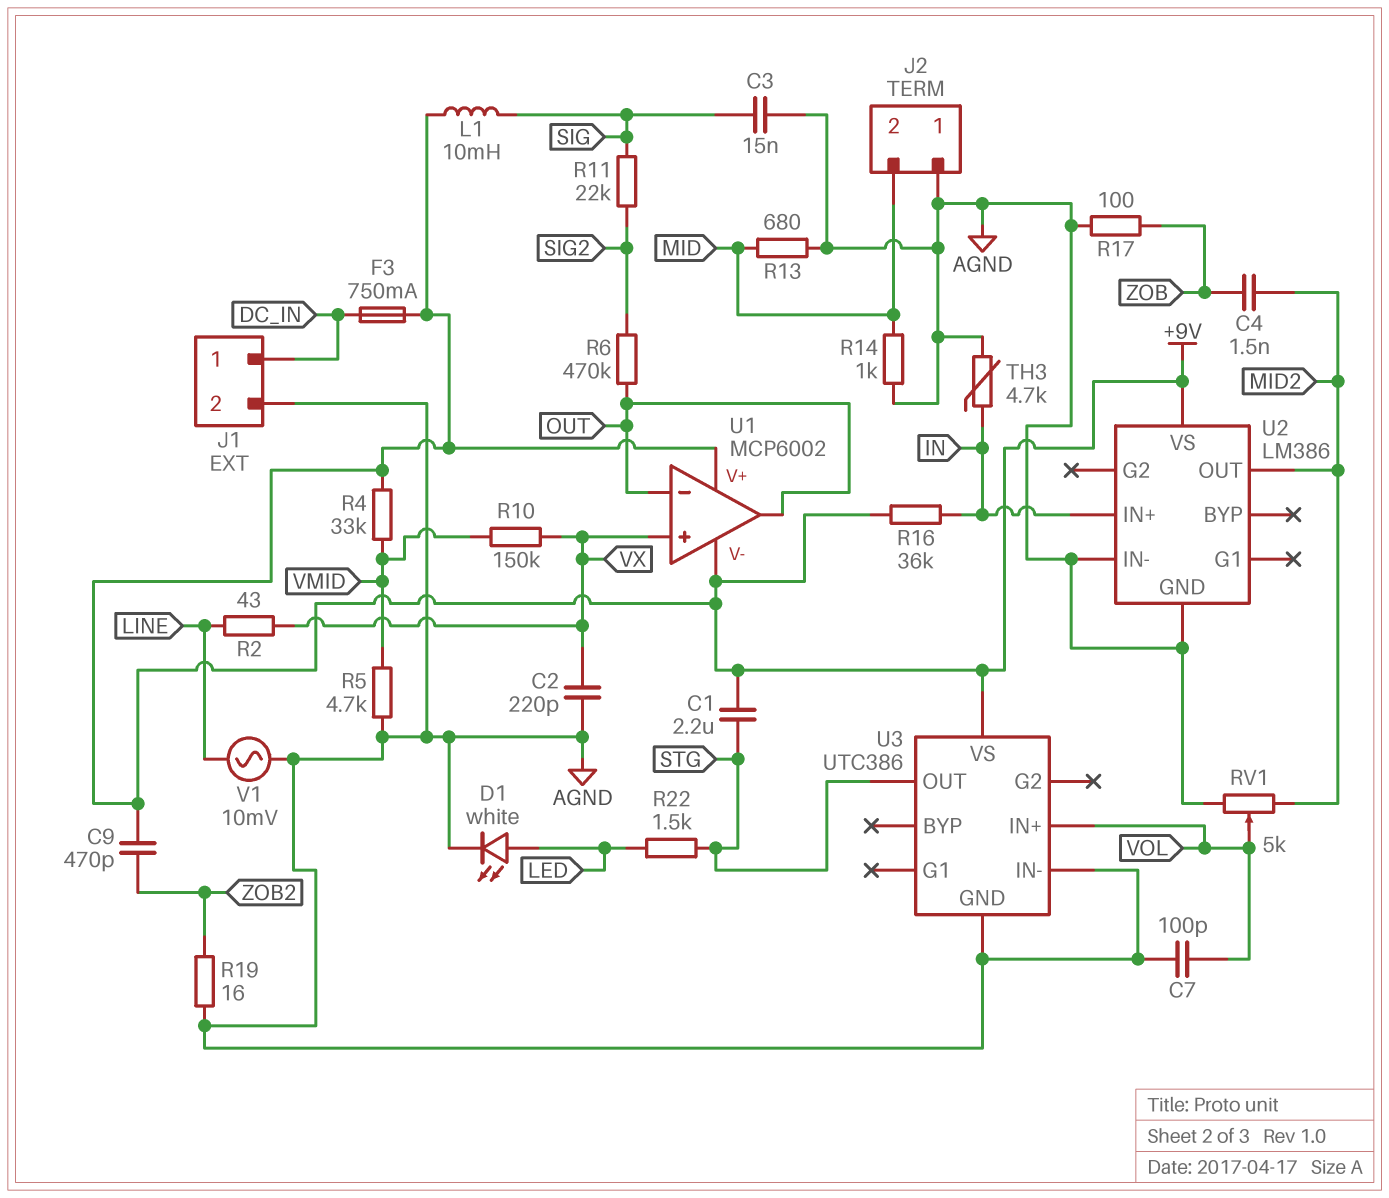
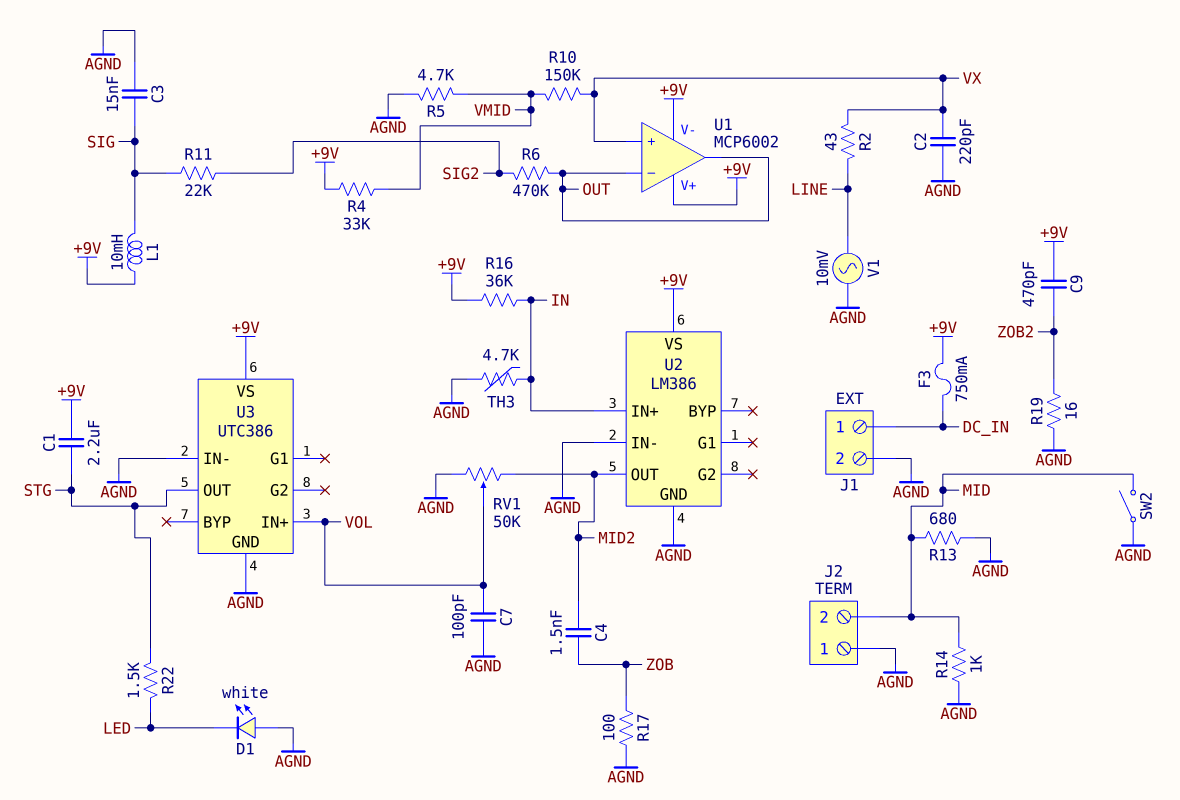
D1: LED white (A LED, K AGND) -> LED white (A AGND, K LED)
RV1: 5k (AGND, MID2, wiper VOL) -> 50k (AGND, MID2, wiper VOL)
SW2: none -> switch (AGND, MID)

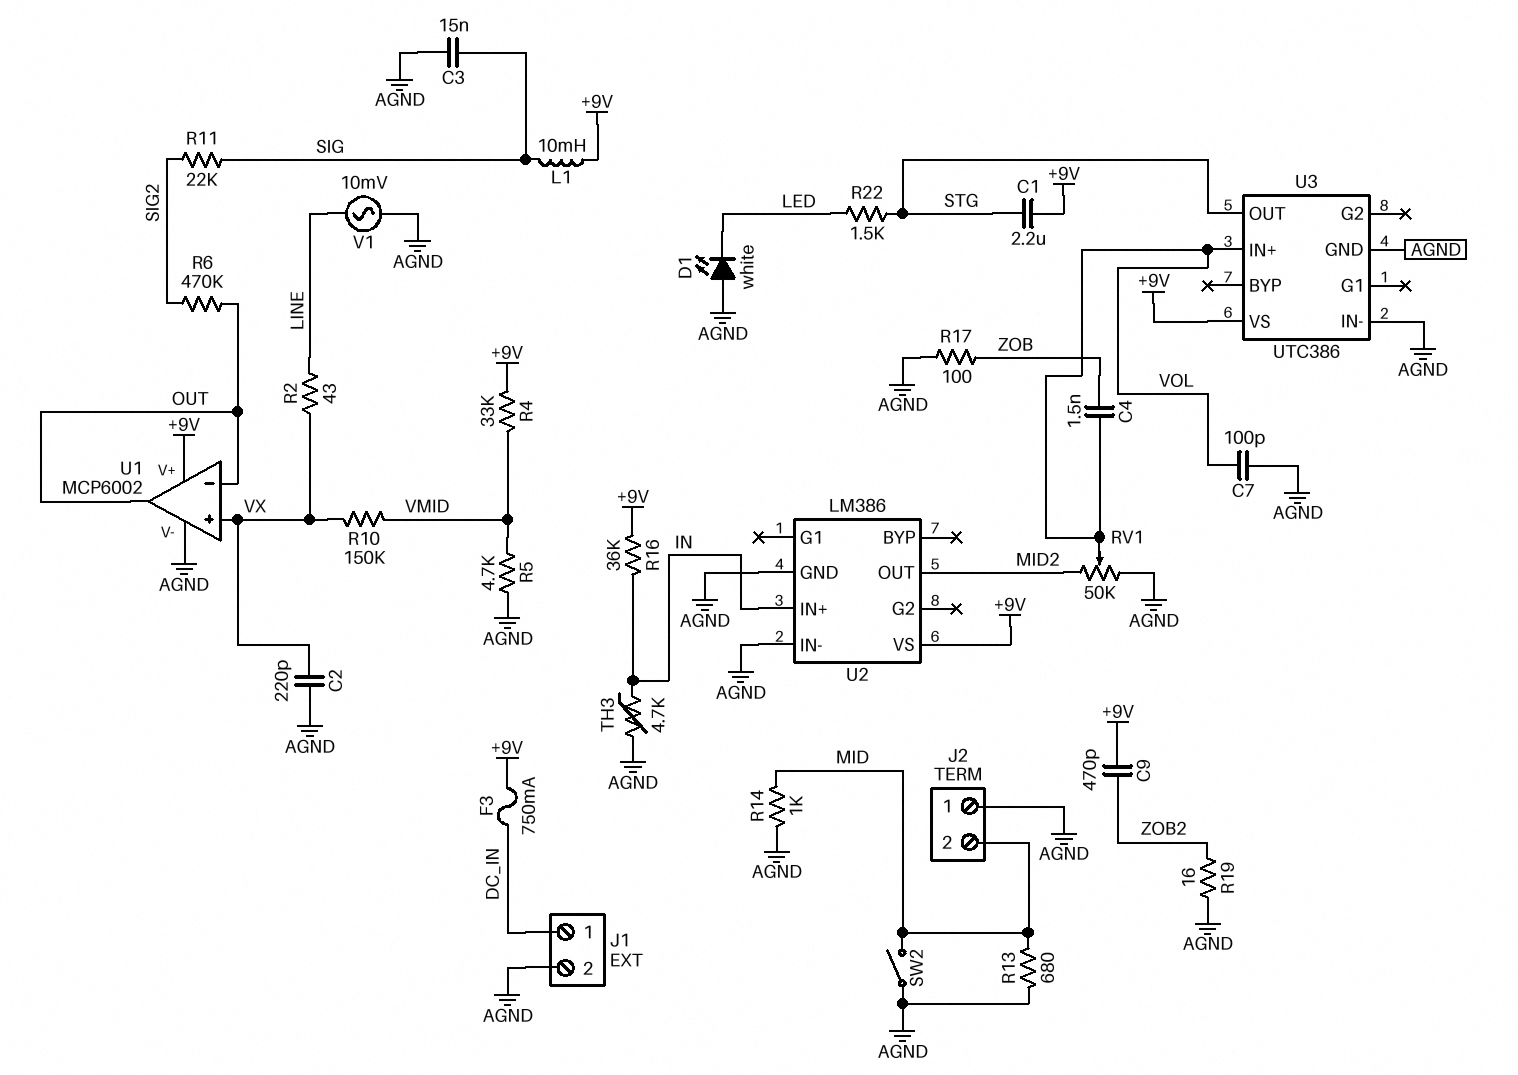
C4: 1.5nF (MID2, ZOB) -> 1.5nF (VOL, ZOB)
U1 pin V-: +9V -> AGND

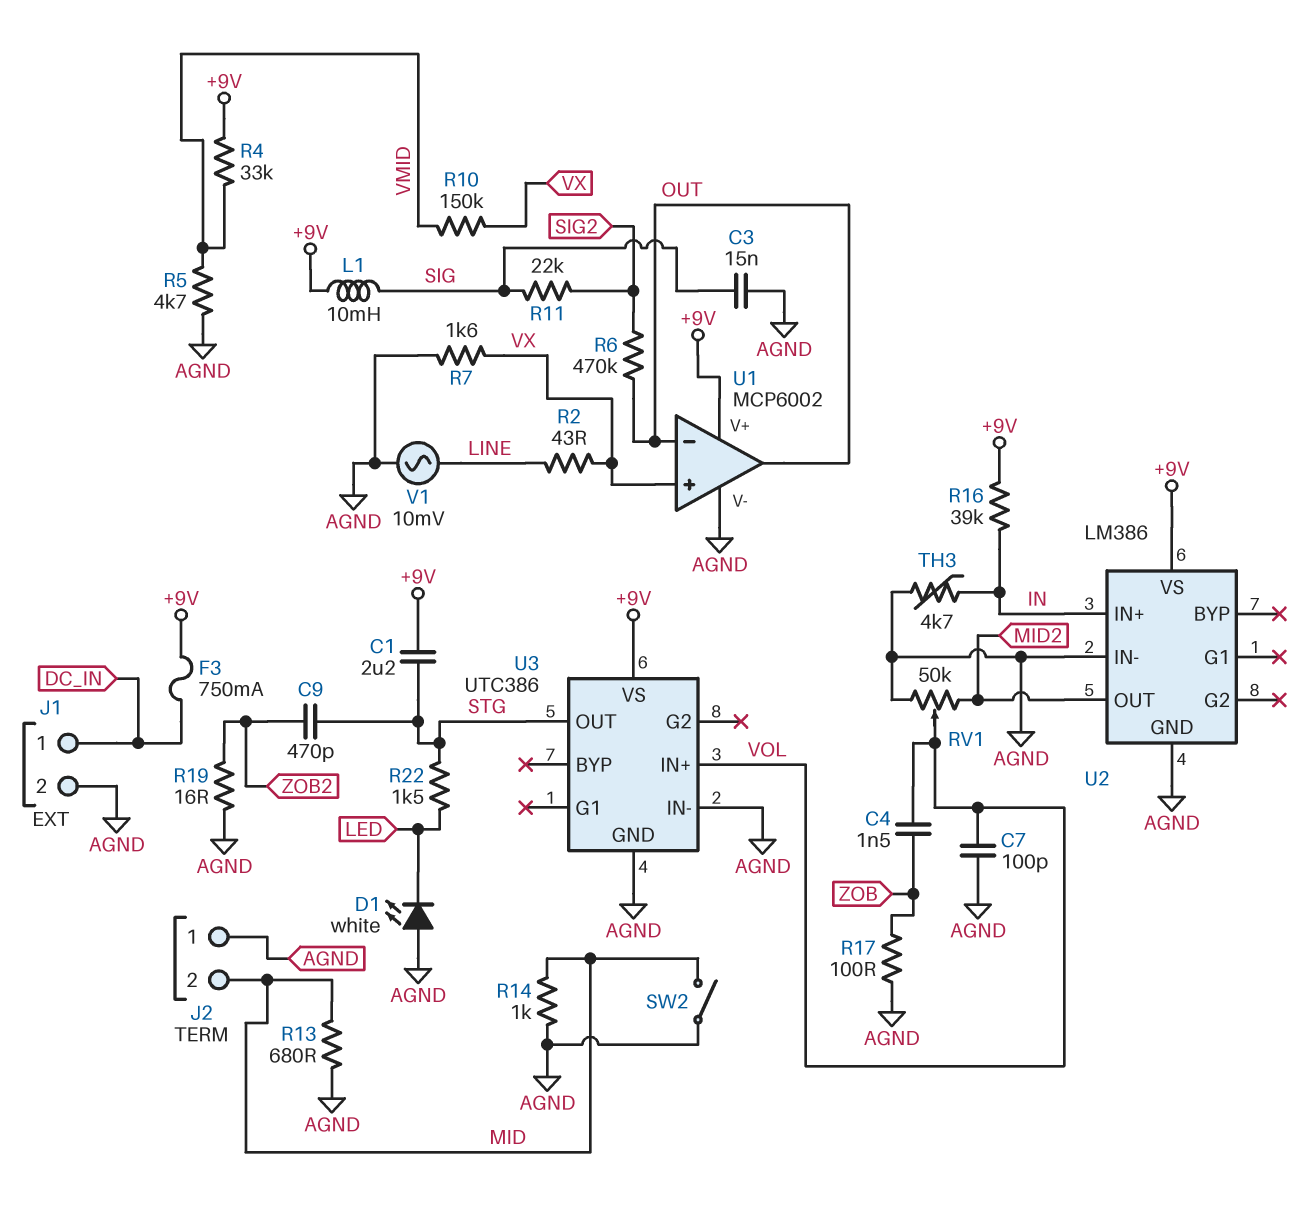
C2: 220pF (AGND, VX) -> none
C9: 470pF (+9V, ZOB2) -> 470pF (STG, ZOB2)
R7: none -> 1.6k (AGND, VX)
R16: 36k (+9V, IN) -> 39k (+9V, IN)

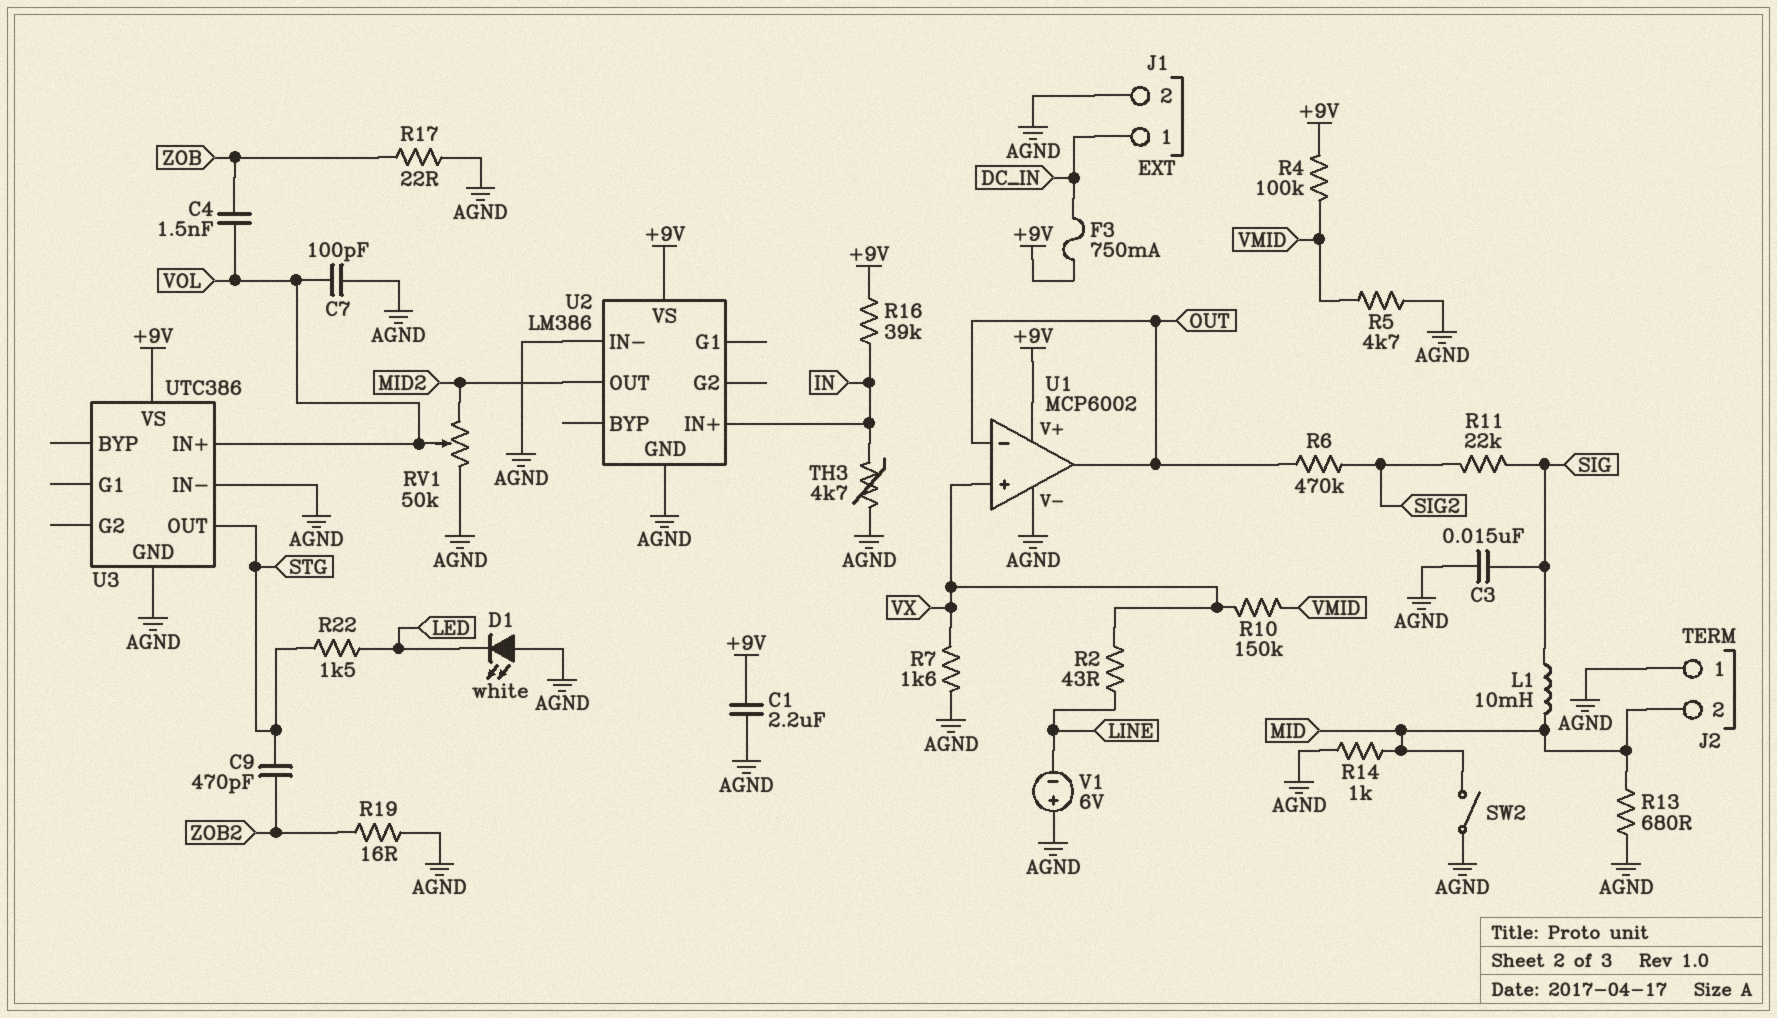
C1: 2.2uF (+9V, STG) -> 2.2uF (+9V, AGND)
L1: 10mH (+9V, SIG) -> 10mH (MID, SIG)
R4: 33k (+9V, VMID) -> 100k (+9V, VMID)
R17: 100 (AGND, ZOB) -> 22 (AGND, ZOB)
V1: AC 10mV (AGND, LINE) -> 6V (plus AGND, minus LINE)

